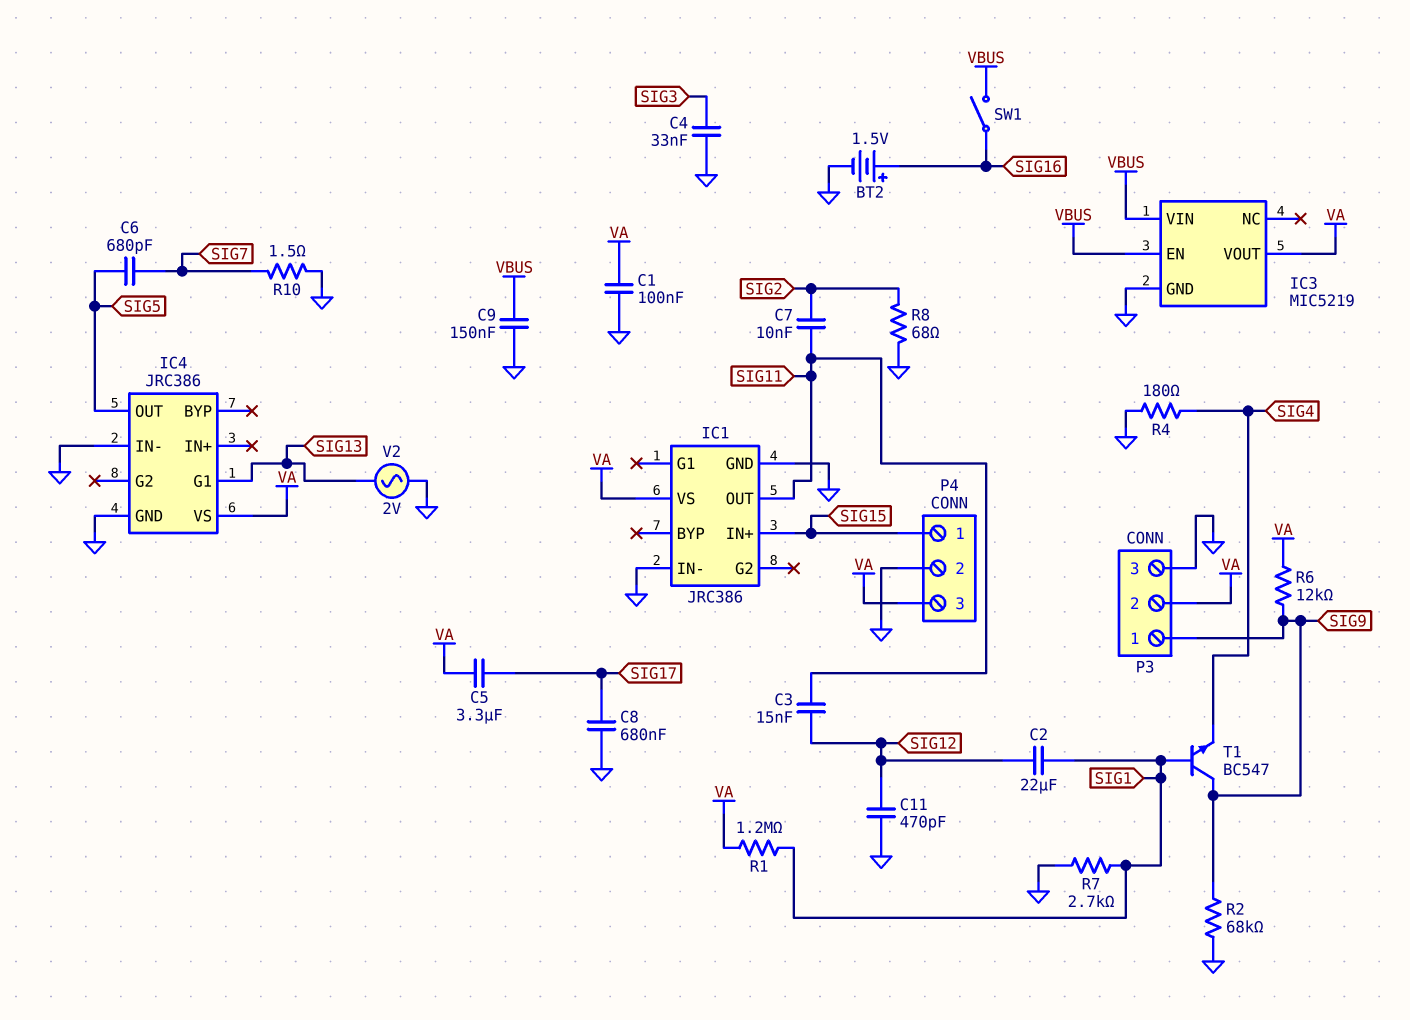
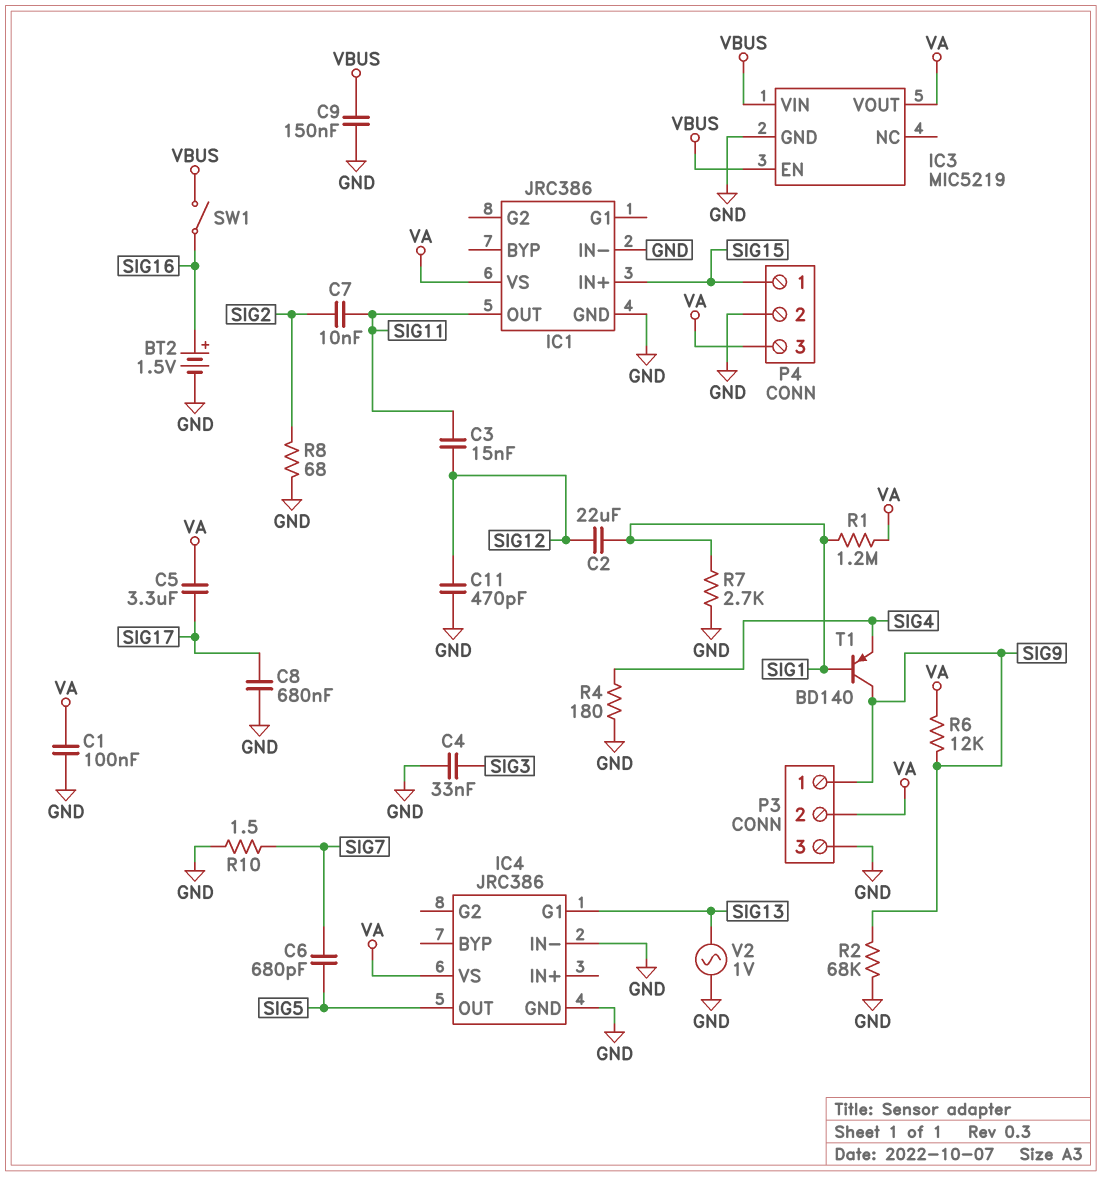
T1: NPN BC547 (B SIG1, C SIG9, E SIG4) -> PNP BD140 (B SIG1, C SIG9, E SIG4)
V2: AC 2V (GND, SIG13) -> AC 1V (GND, SIG13)

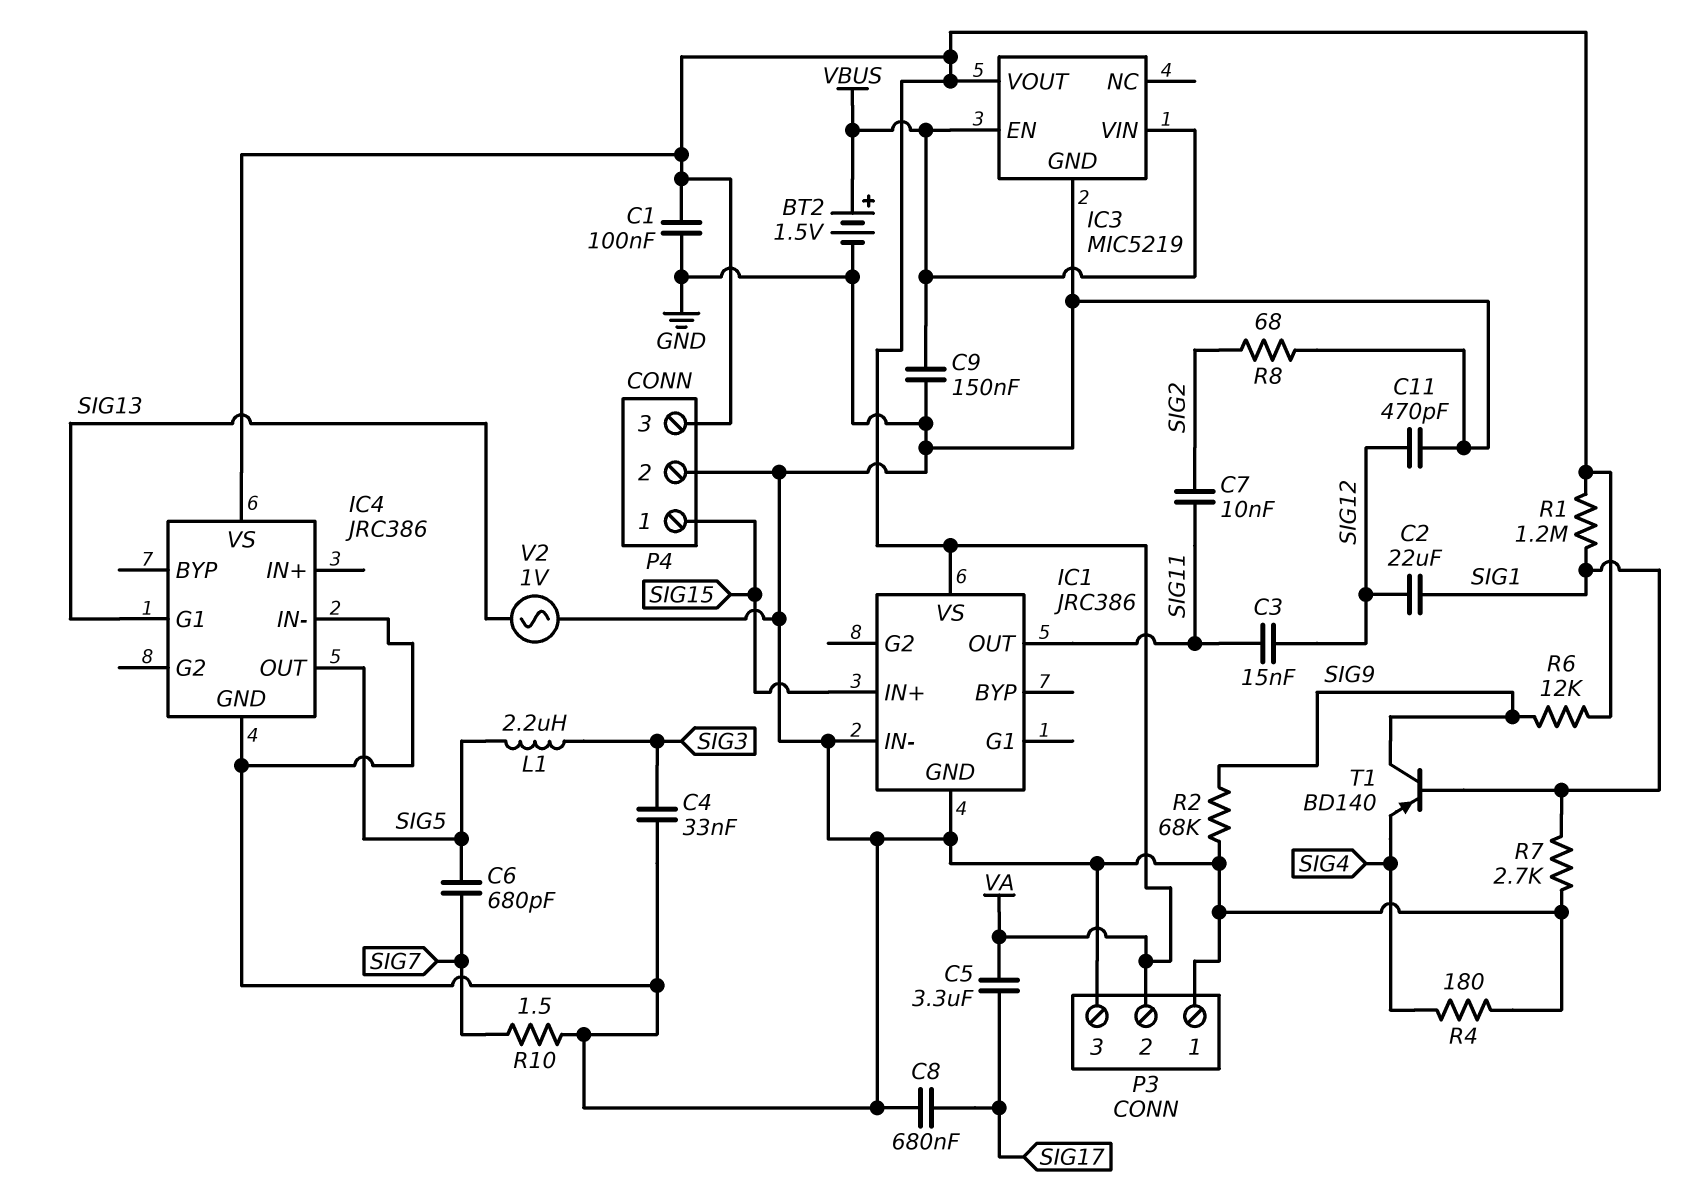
BT2: 1.5V (plus SIG16, minus GND) -> 1.5V (plus VBUS, minus GND)
L1: none -> 2.2uH (SIG3, SIG5)
P3 pin 1: SIG9 -> GND
SW1: switch (SIG16, VBUS) -> none

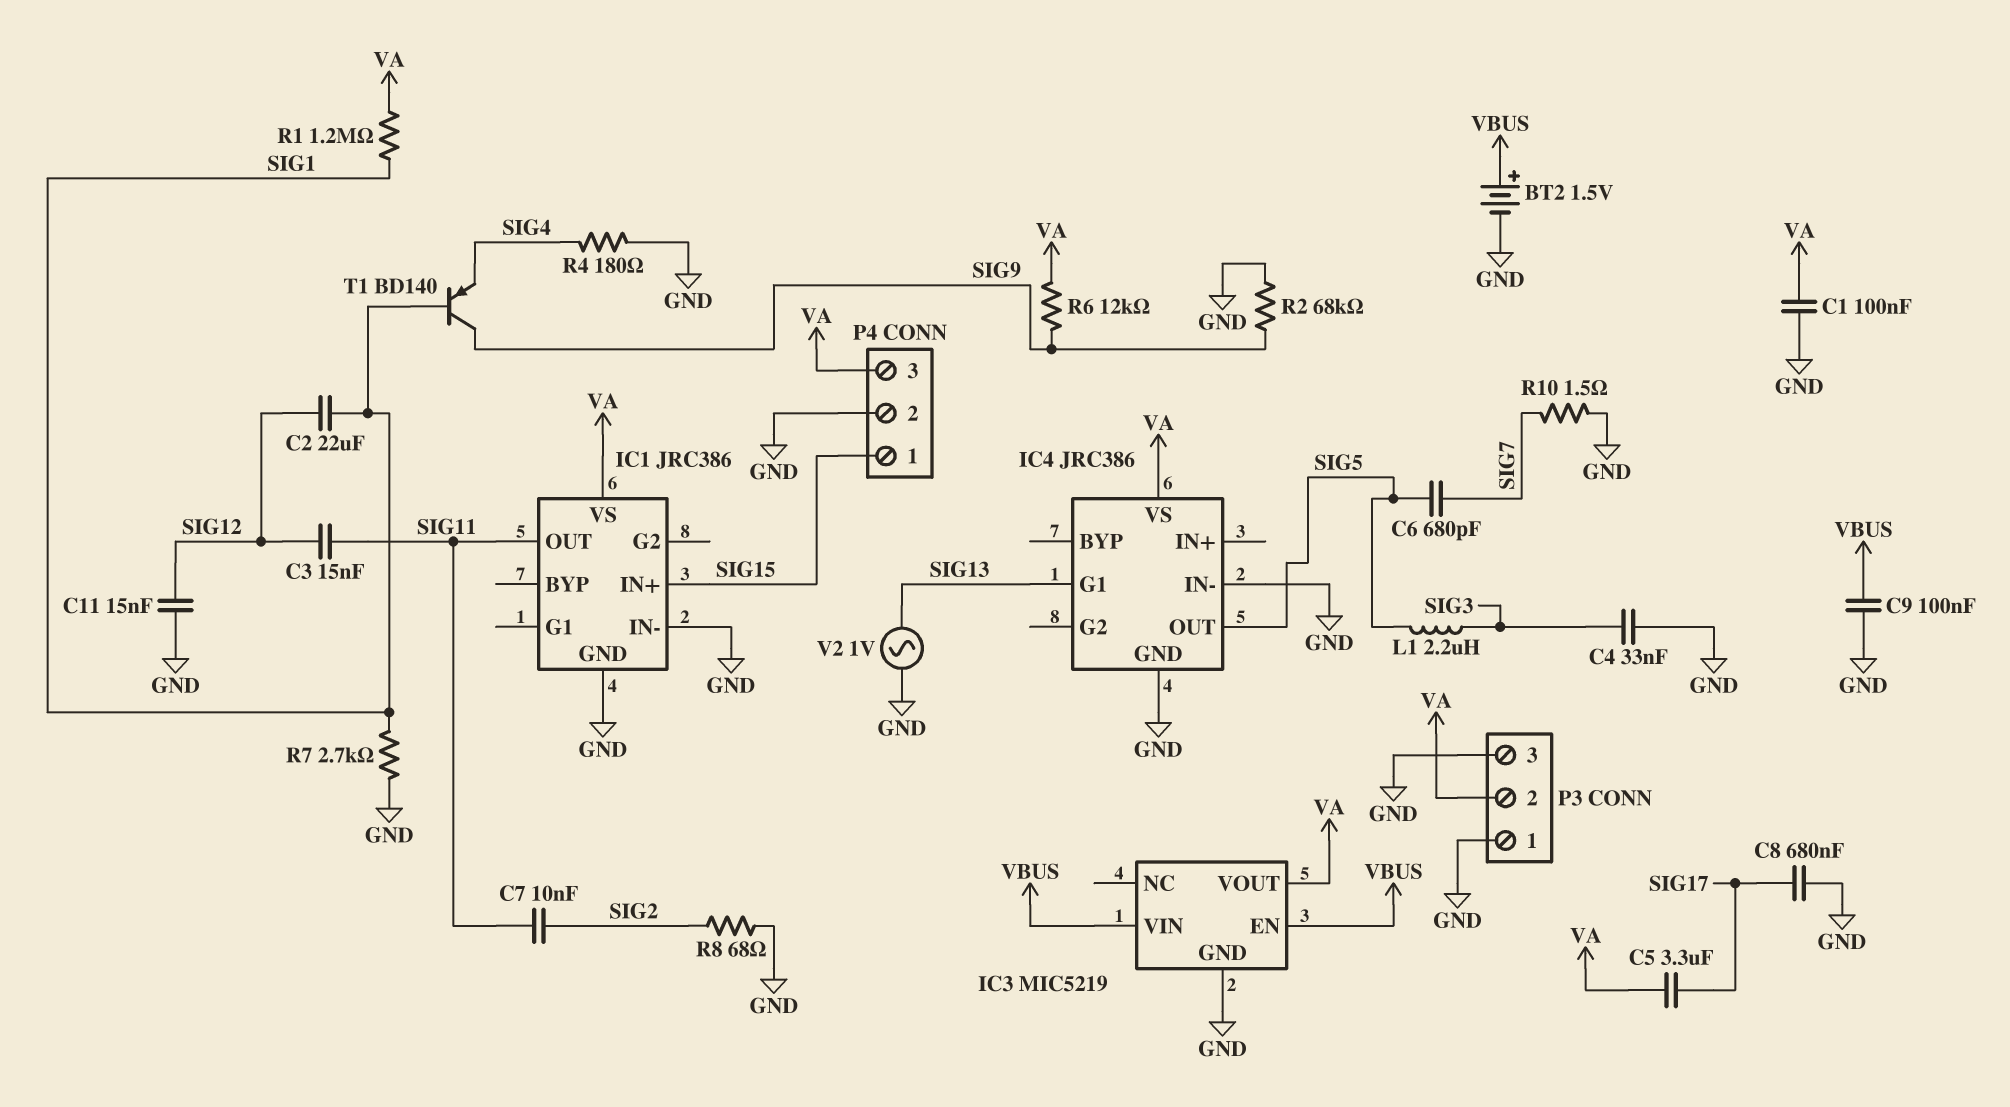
C9: 150nF (GND, VBUS) -> 100nF (GND, VBUS)
C11: 470pF (GND, SIG12) -> 15nF (GND, SIG12)

